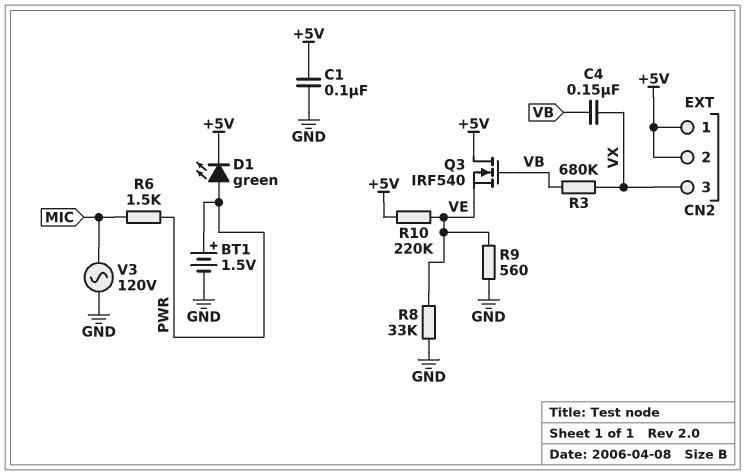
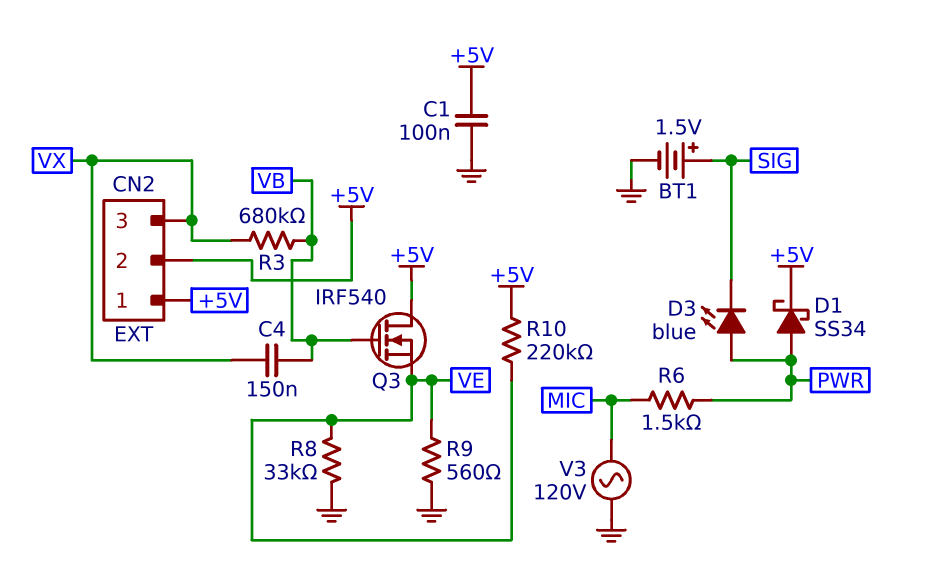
BT1: 1.5V (plus PWR, minus GND) -> 1.5V (plus SIG, minus GND)
D1: LED green (A PWR, K +5V) -> schottky SS34 (A PWR, K +5V)
D3: none -> LED blue (A PWR, K SIG)

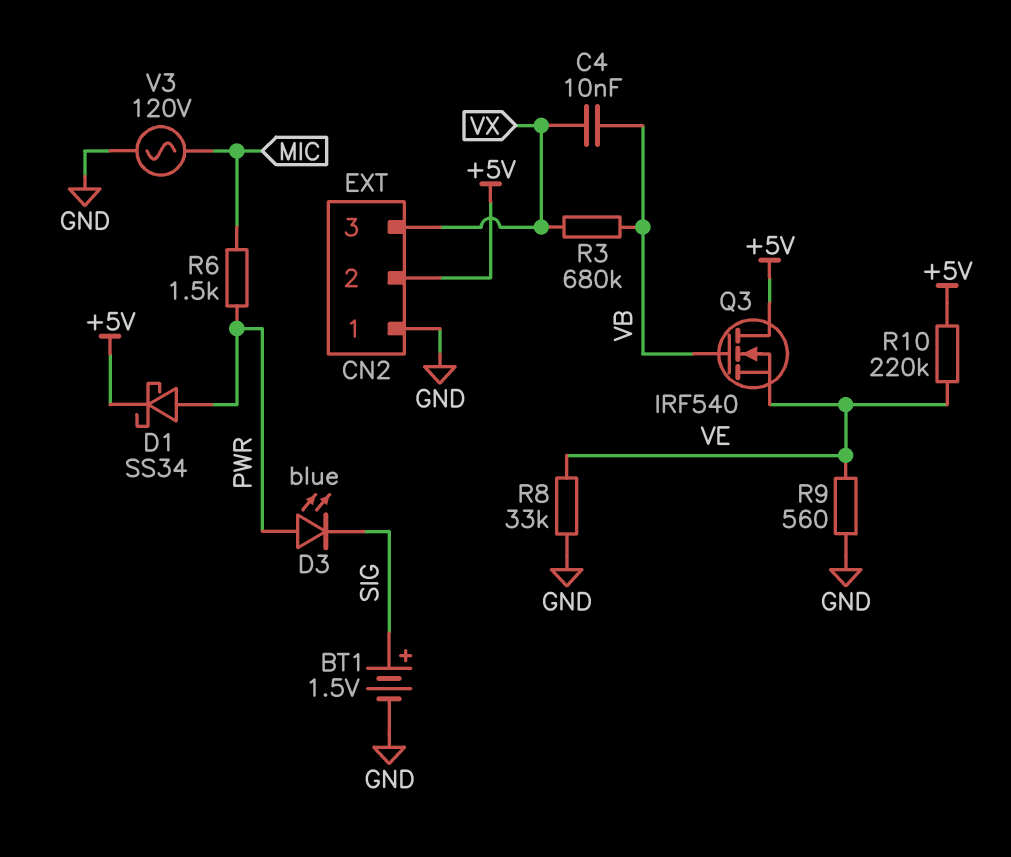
C1: 100nF (+5V, GND) -> none
C4: 150nF (VB, VX) -> 10nF (VB, VX)
CN2 pin 1: +5V -> GND

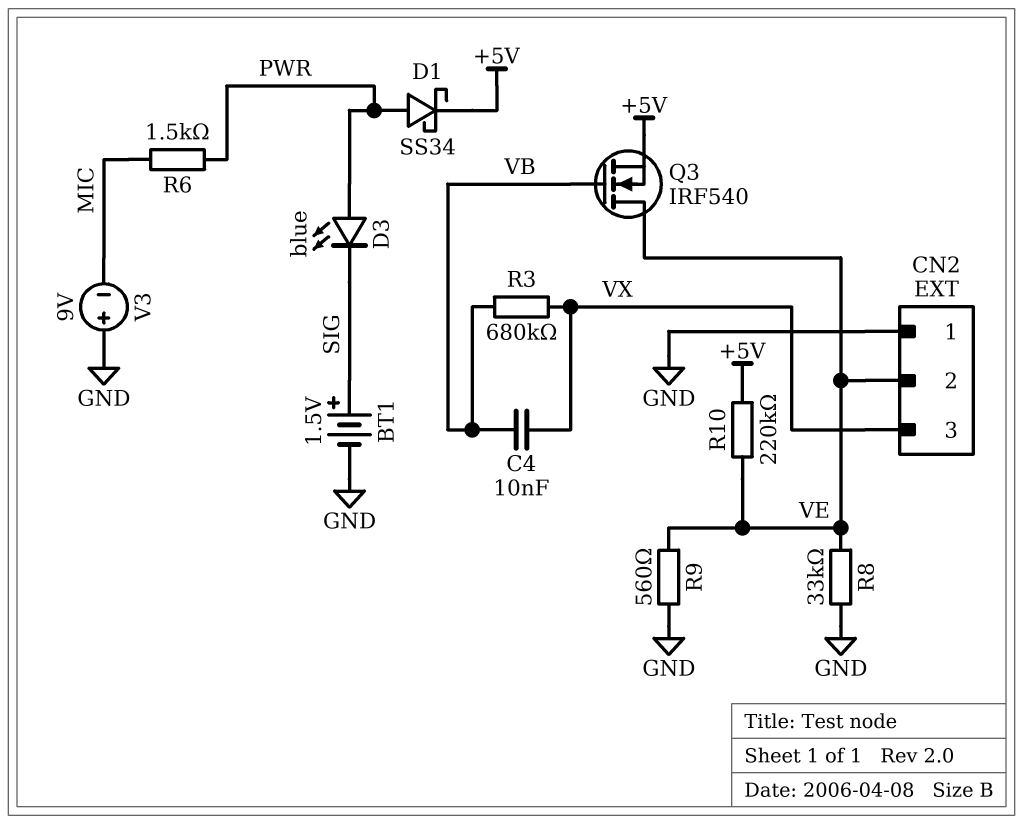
CN2 pin 2: +5V -> VE
Q3: NMOS IRF540 (G VB, D +5V, S VE) -> NMOS IRF540 (G VB, D VE, S +5V)
V3: AC 120V (GND, MIC) -> 9V (plus GND, minus MIC)

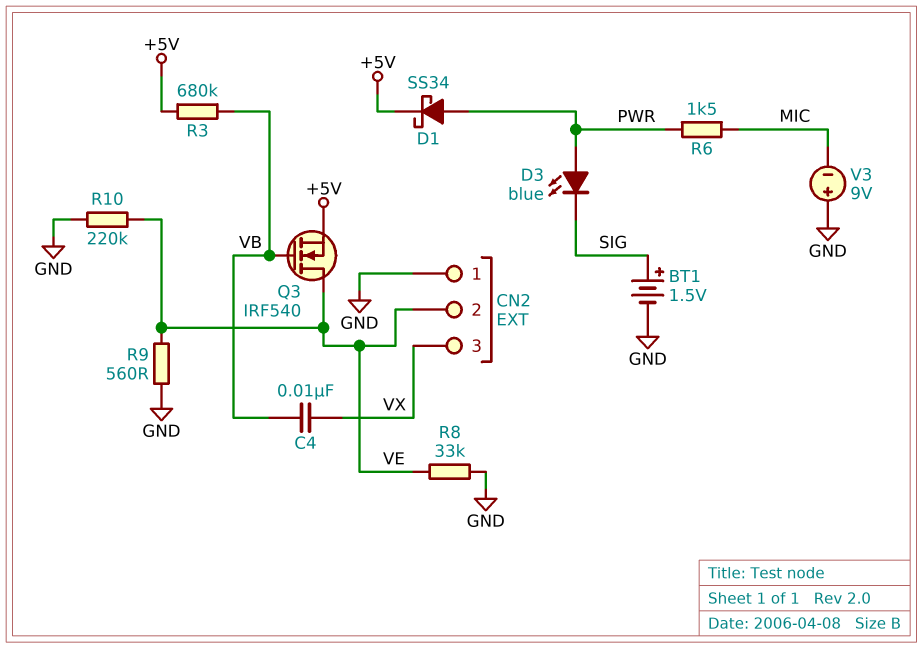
R3: 680k (VB, VX) -> 680k (+5V, VB)
R10: 220k (+5V, VE) -> 220k (GND, VE)

